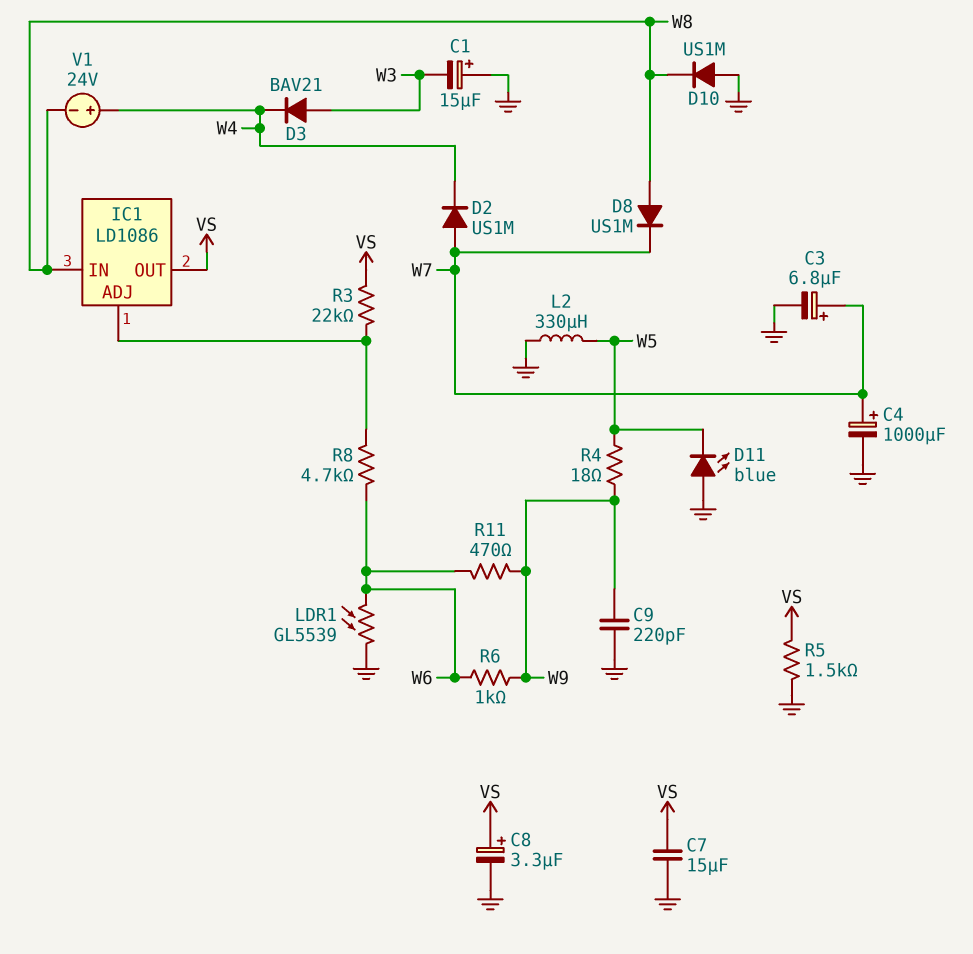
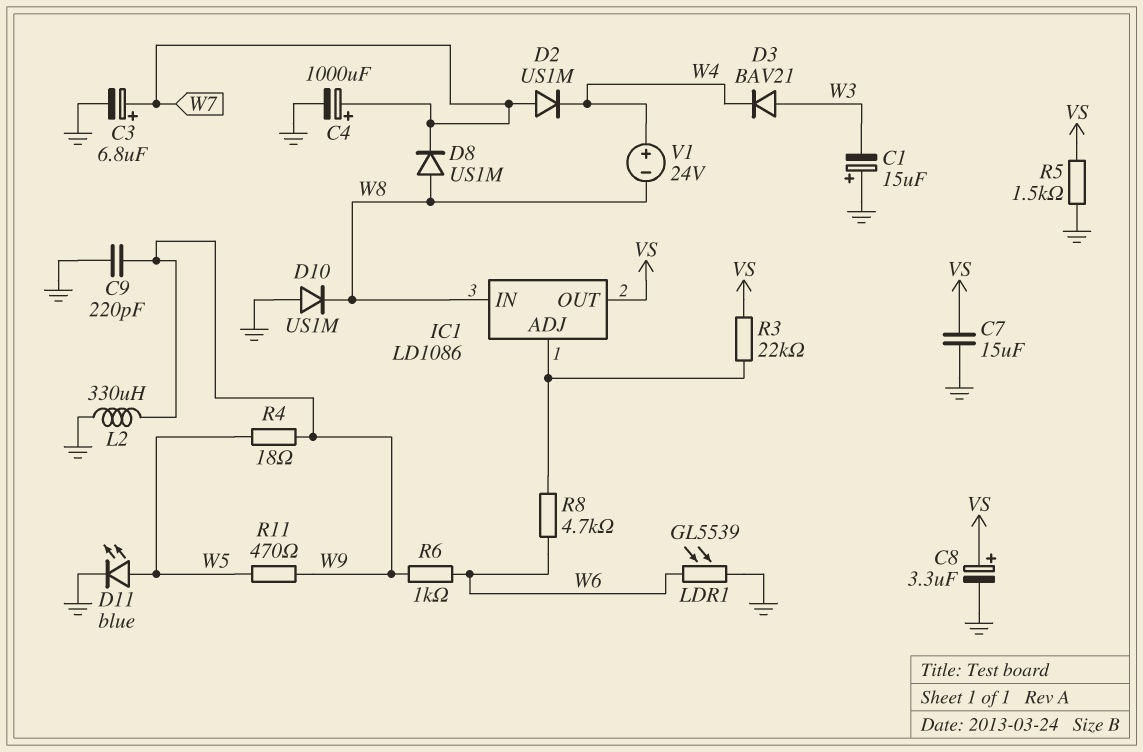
D11: LED blue (A GND, K W5) -> LED blue (A W5, K GND)
L2: 330uH (GND, W5) -> 330uH (GND, W9)
R11: 470 (W6, W9) -> 470 (W5, W9)

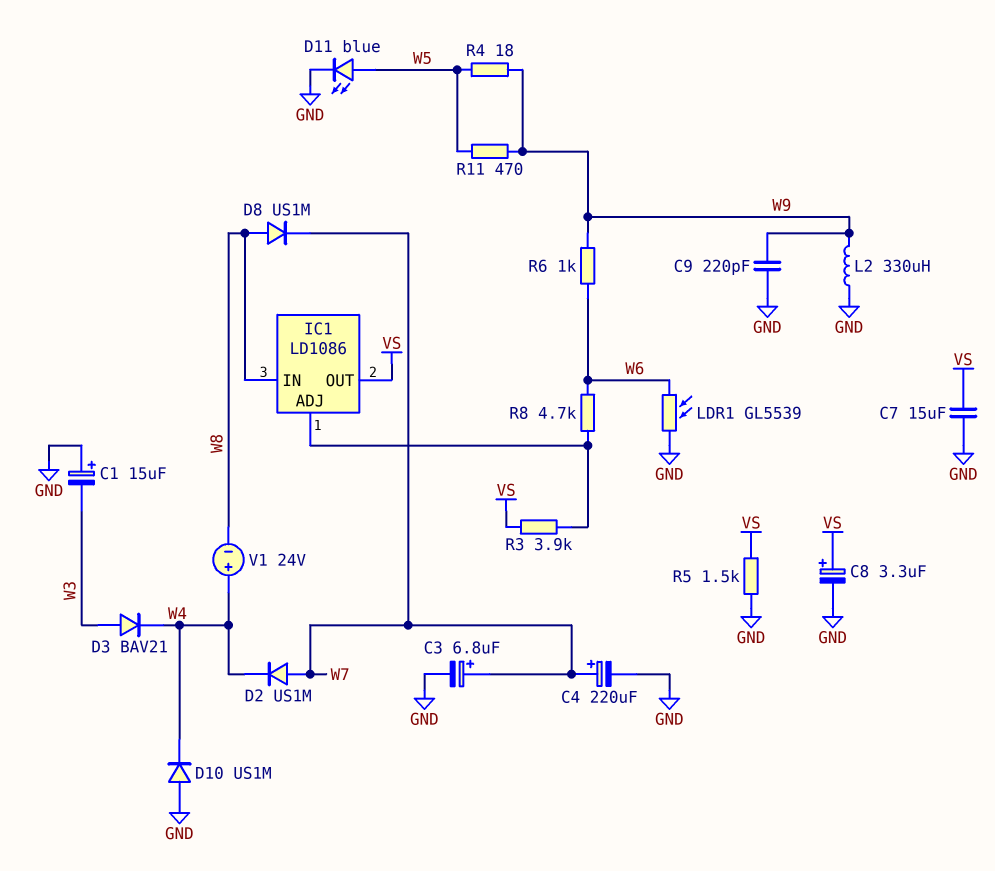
C4: 1000uF (plus W7, minus GND) -> 220uF (plus W7, minus GND)
D10: diode US1M (A GND, K W8) -> diode US1M (A GND, K W4)
R3: 22k (IC1/ADJ, VS) -> 3.9k (IC1/ADJ, VS)

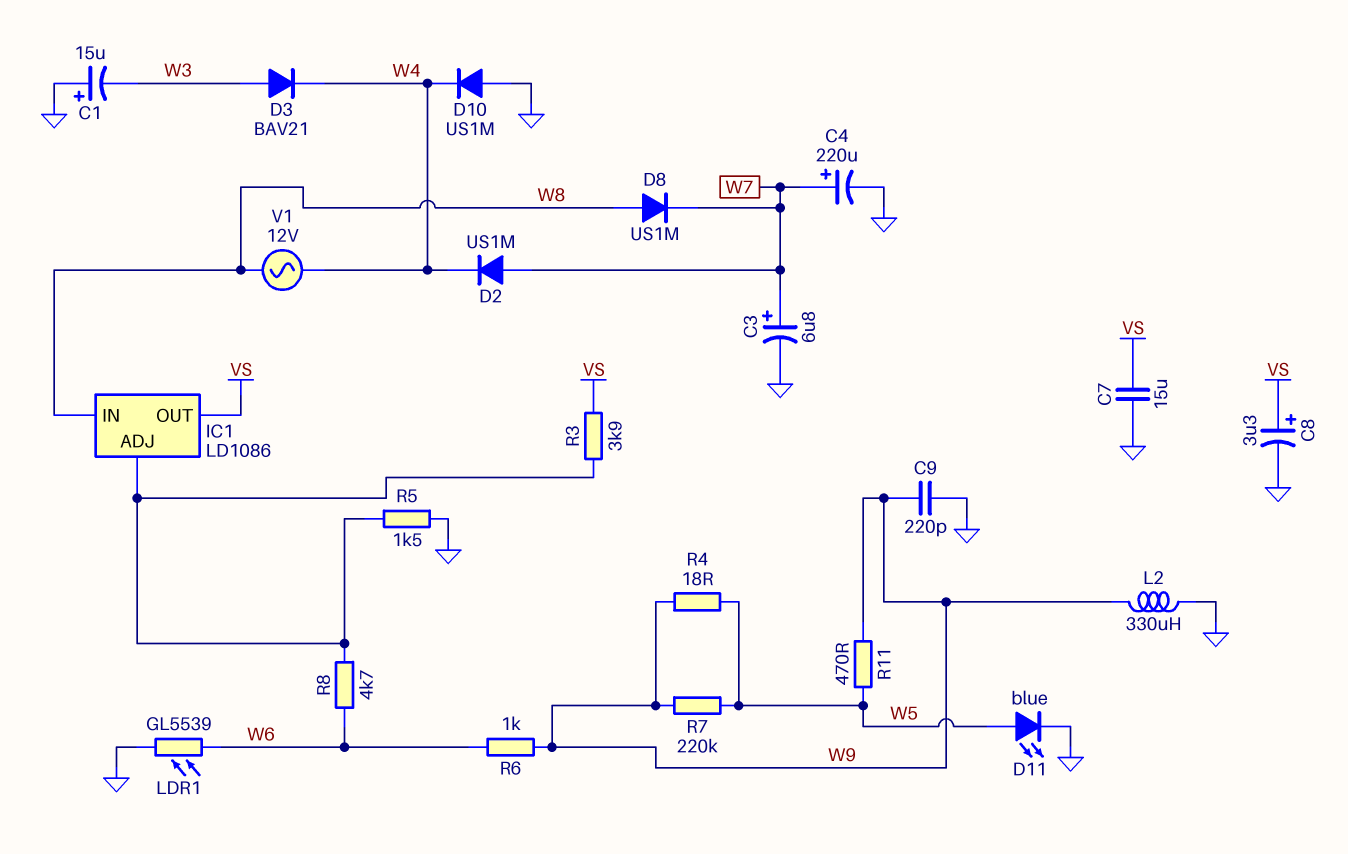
R5: 1.5k (GND, VS) -> 1.5k (GND, IC1/ADJ)
R7: none -> 220k (W5, W9)
V1: 24V (plus W4, minus W8) -> AC 12V (W4, W8)

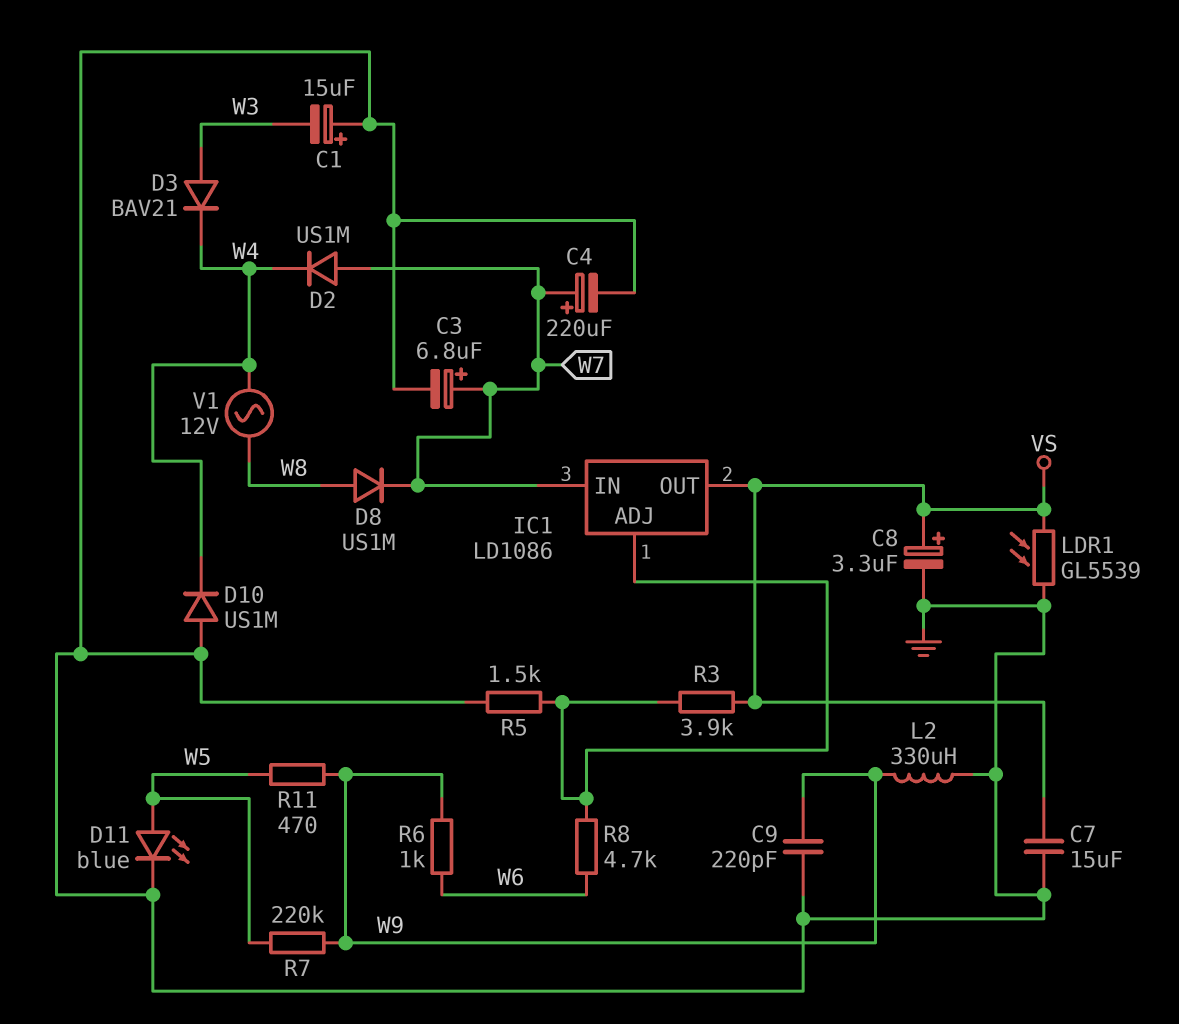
IC1 pin IN: W8 -> W7
LDR1: GL5539 (GND, W6) -> GL5539 (GND, VS)
R4: 18 (W5, W9) -> none

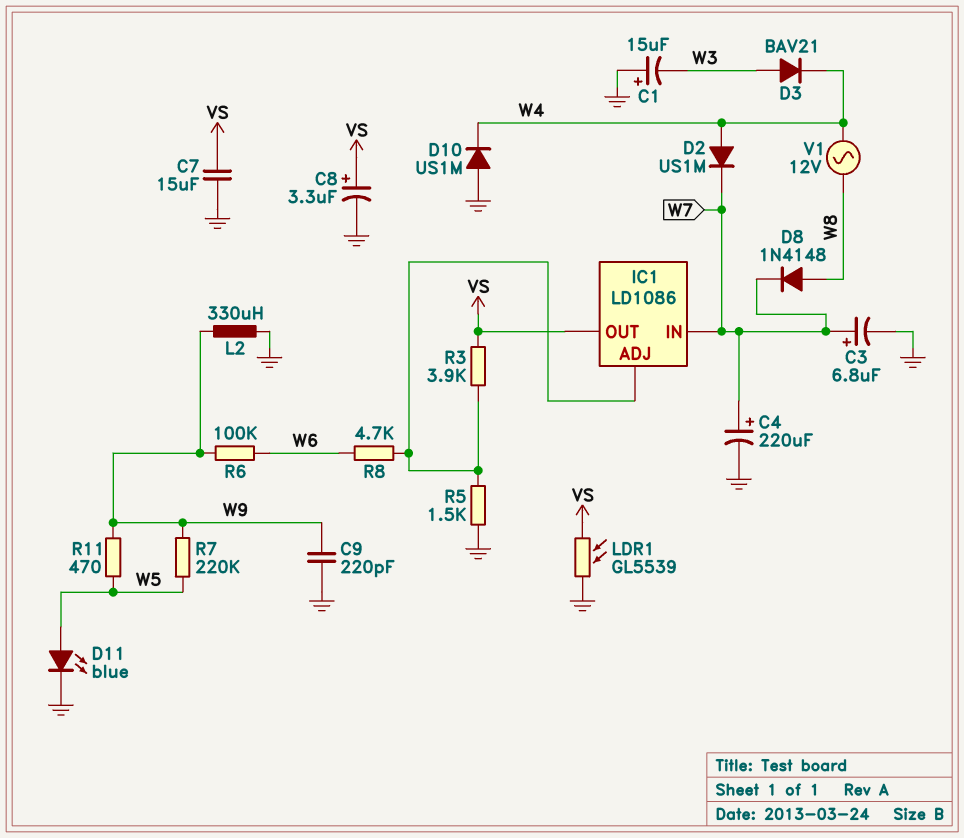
D2: diode US1M (A W7, K W4) -> diode US1M (A W4, K W7)
D8: diode US1M (A W8, K W7) -> diode 1N4148 (A W8, K W7)
R6: 1k (W6, W9) -> 100k (W6, W9)

